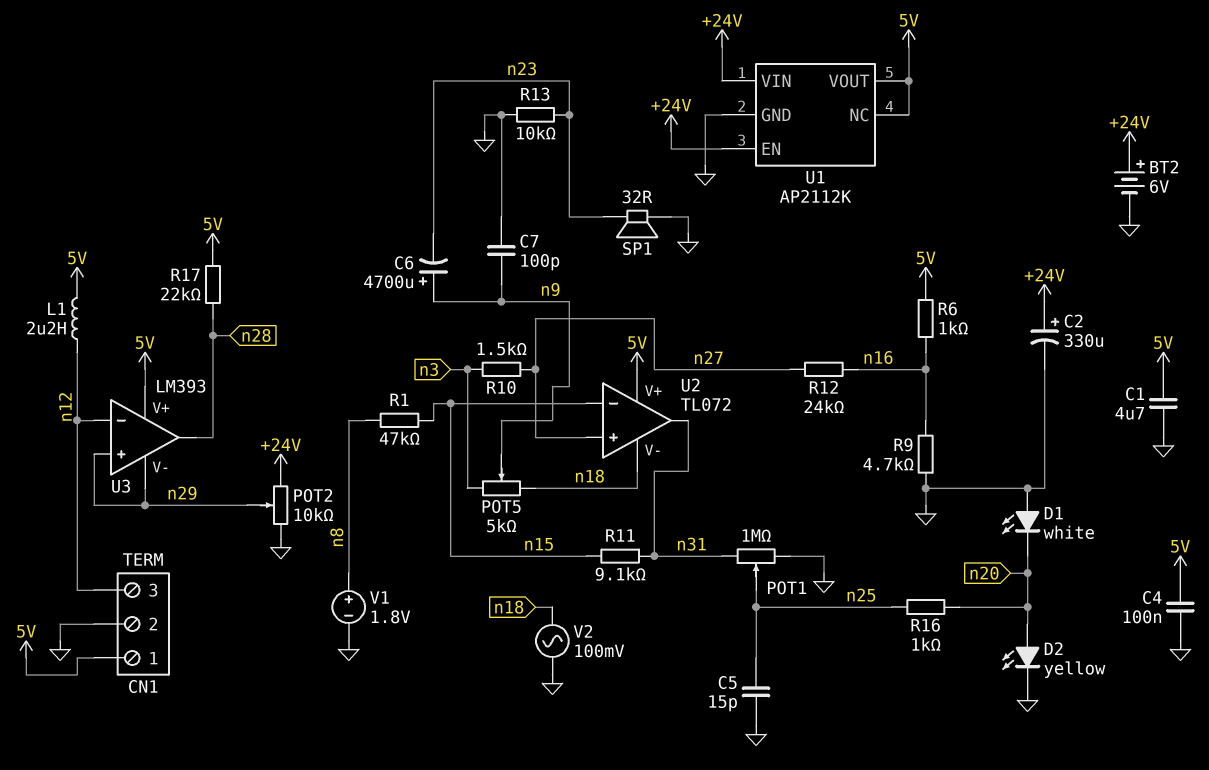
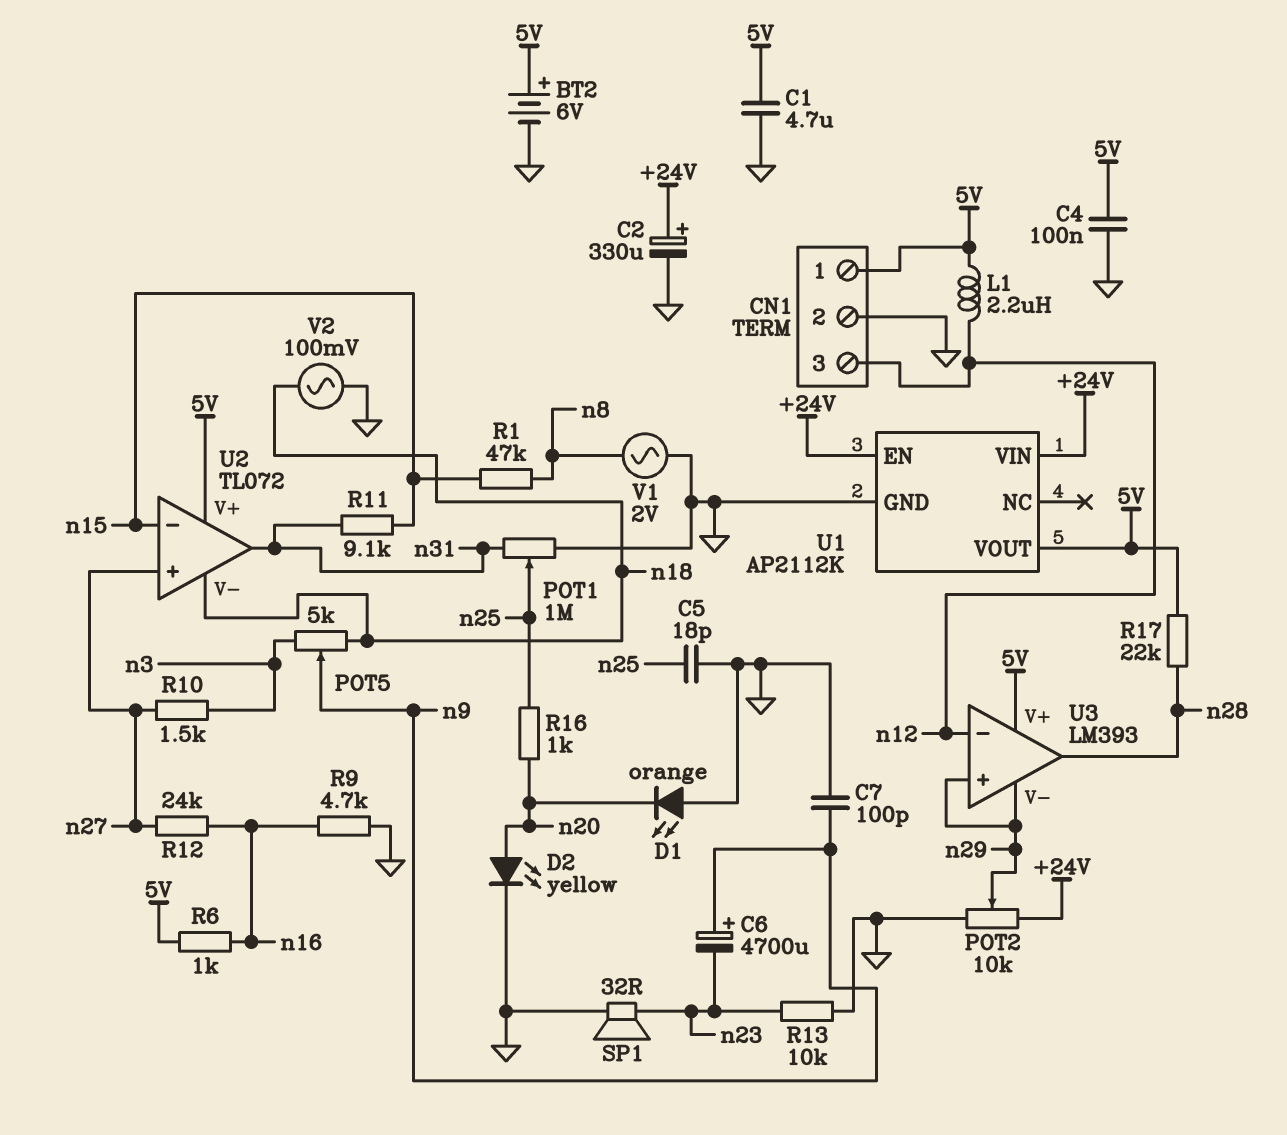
BT2: 6V (plus +24V, minus GND) -> 6V (plus 5V, minus GND)
C5: 15pF (GND, n25) -> 18pF (GND, n25)
D1: LED white (A GND, K n20) -> LED orange (A GND, K n20)
U1 pin NC: 5V -> none
V1: 1.8V (plus n8, minus GND) -> AC 2V (GND, n8)

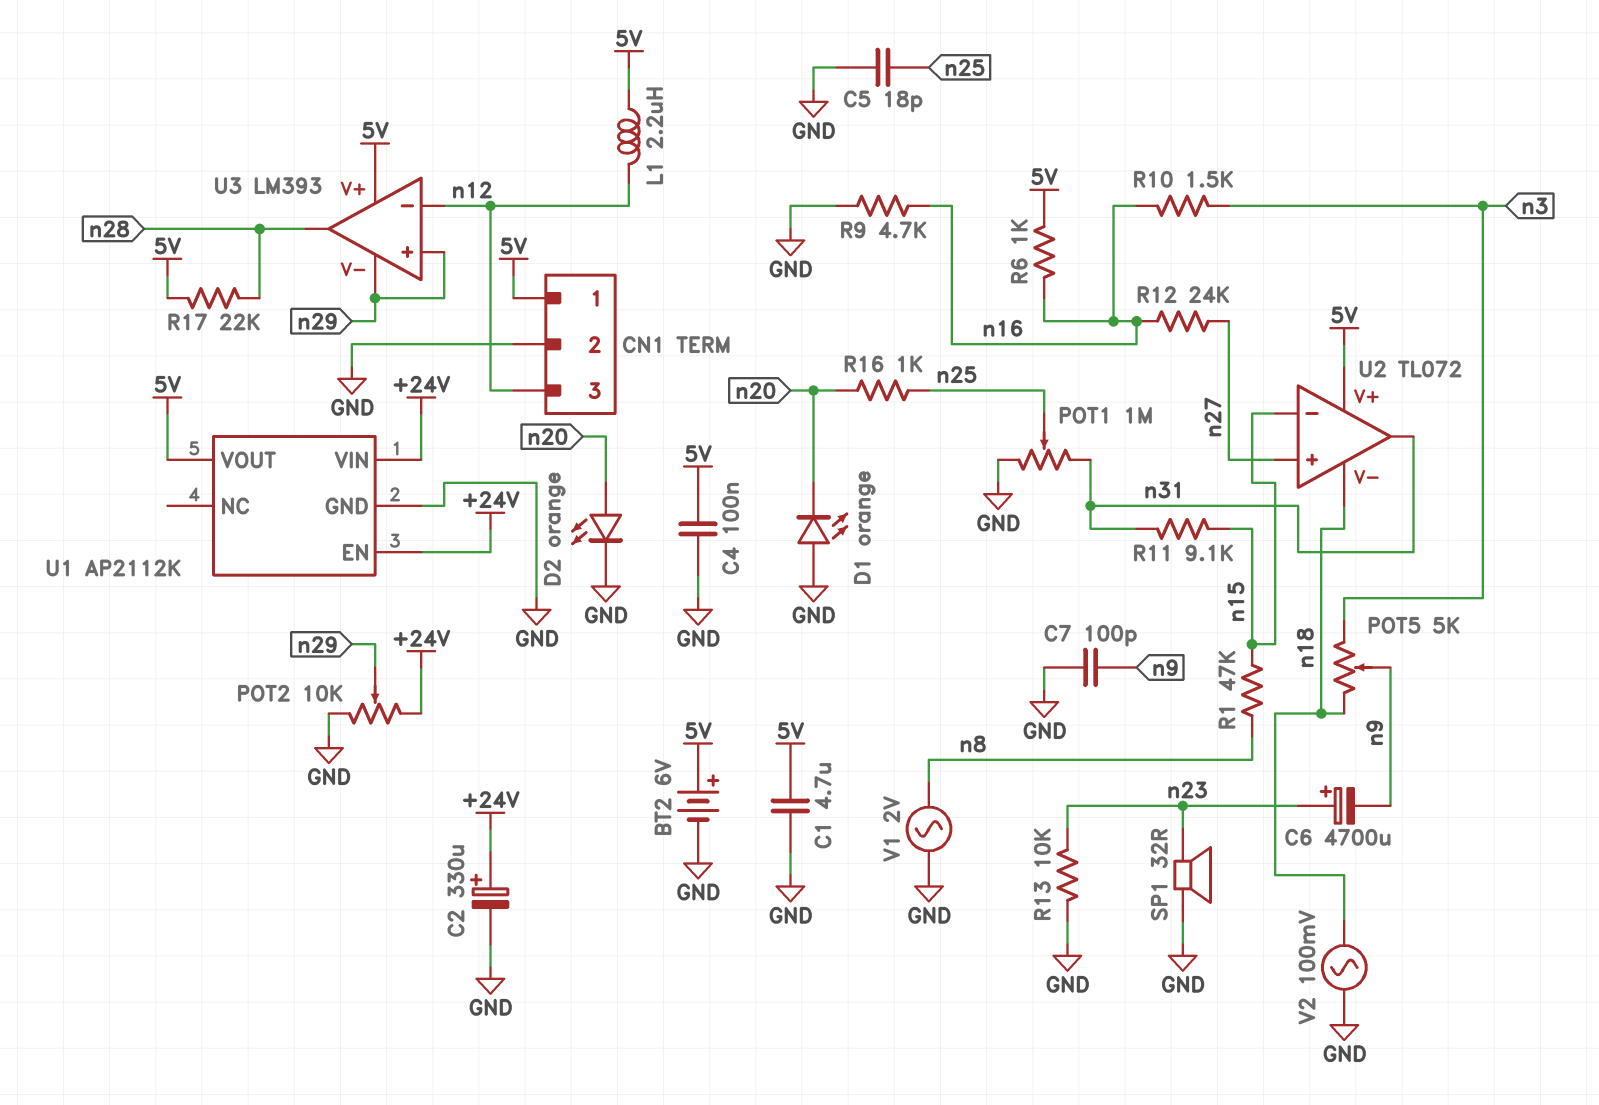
C6: 4700uF (plus n9, minus n23) -> 4700uF (plus n23, minus n9)
D2: LED yellow (A n20, K GND) -> LED orange (A n20, K GND)
R10: 1.5k (n3, n27) -> 1.5k (n3, n16)

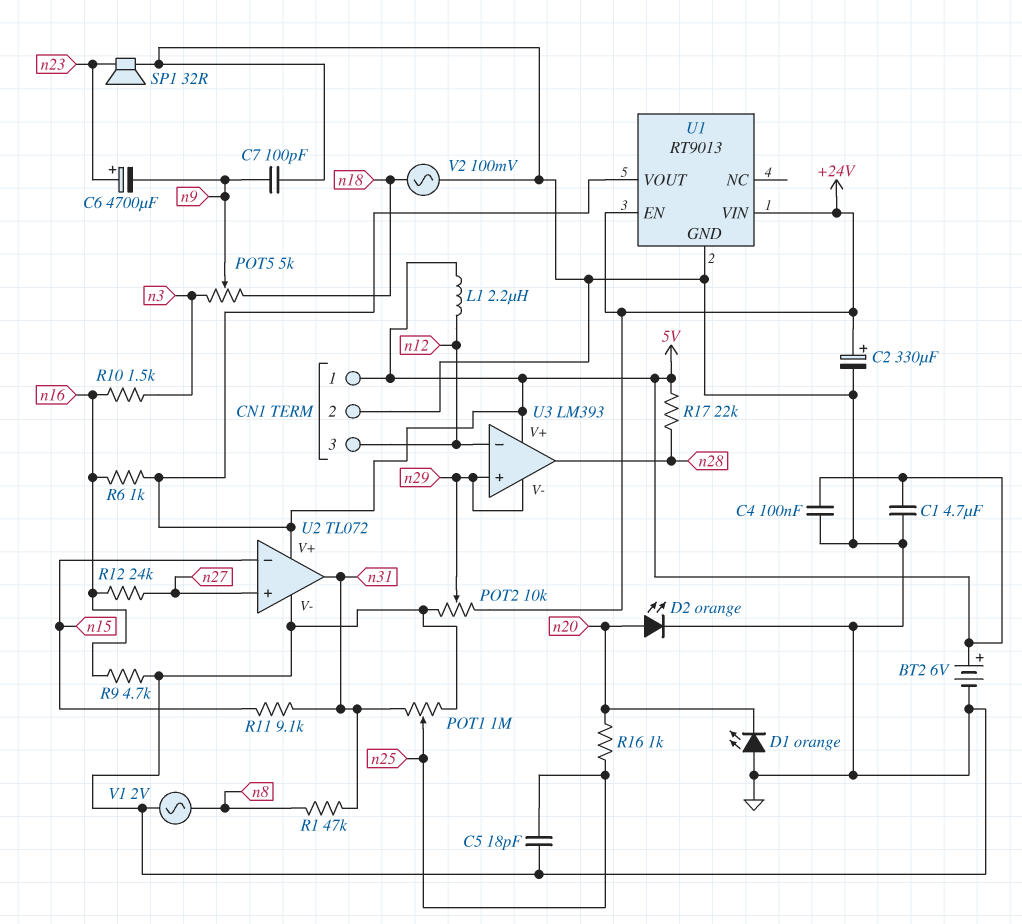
R1: 47k (n8, n15) -> 47k (n8, n31)
R13: 10k (GND, n23) -> none
U1: AP2112K -> RT9013
U2 pin V-: n18 -> GND

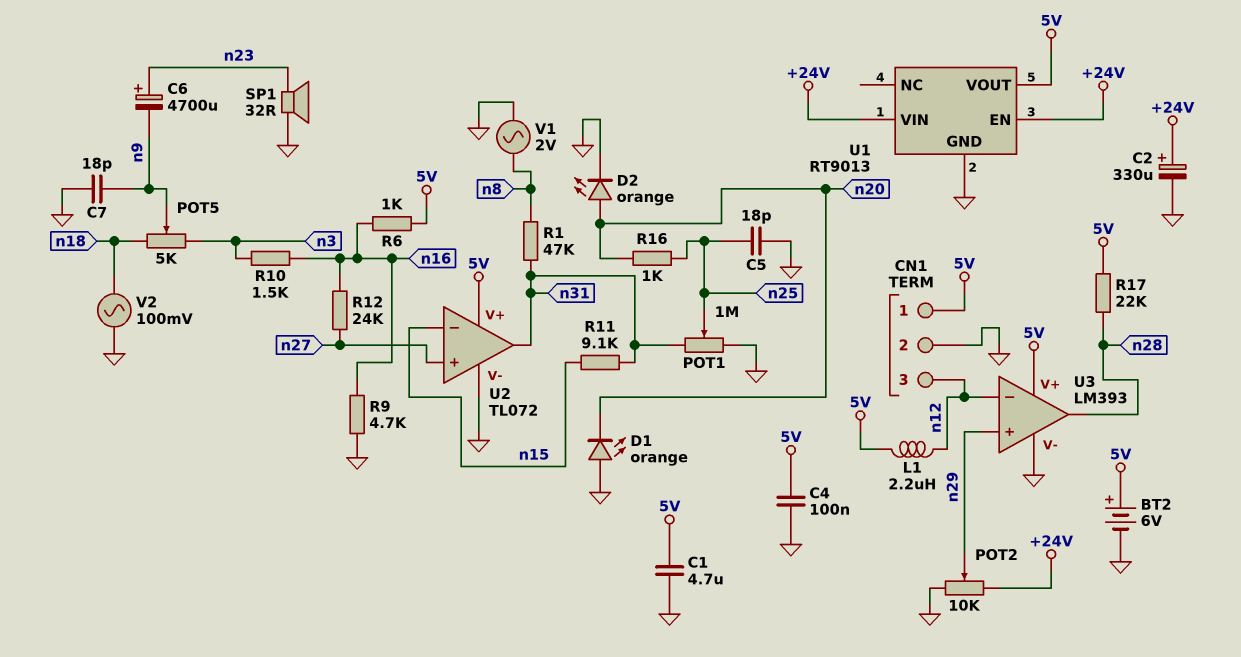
C7: 100pF (GND, n9) -> 18pF (GND, n9)
U3 pin V-: n29 -> GND

